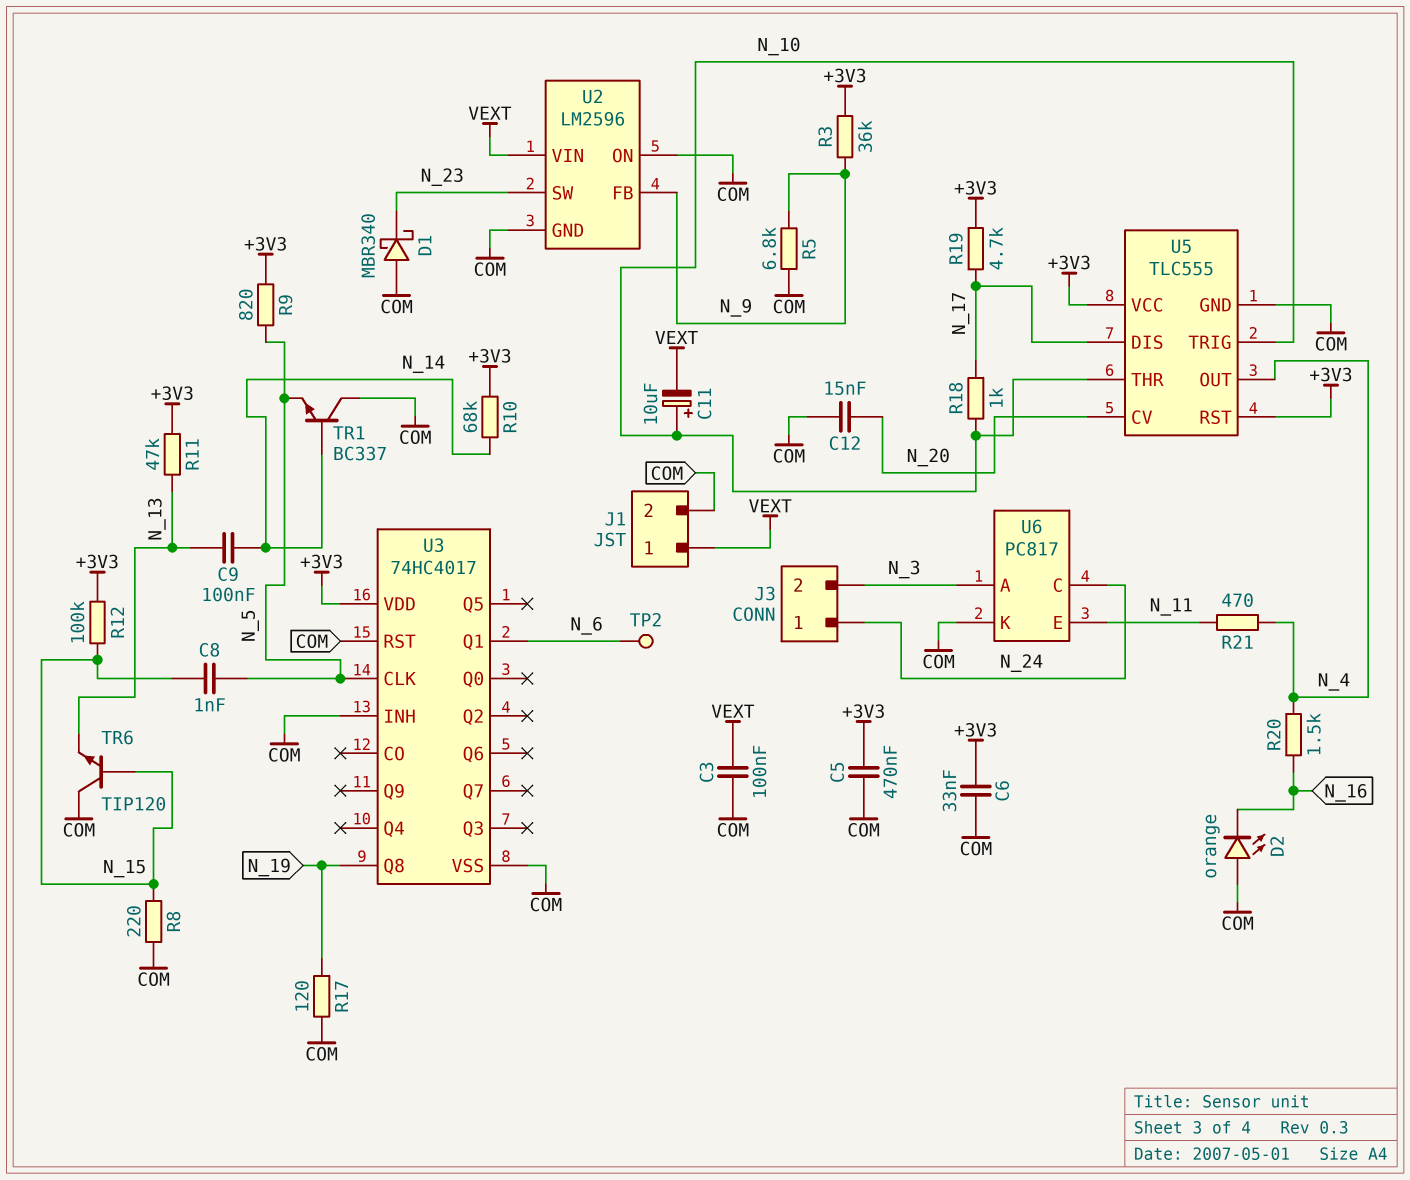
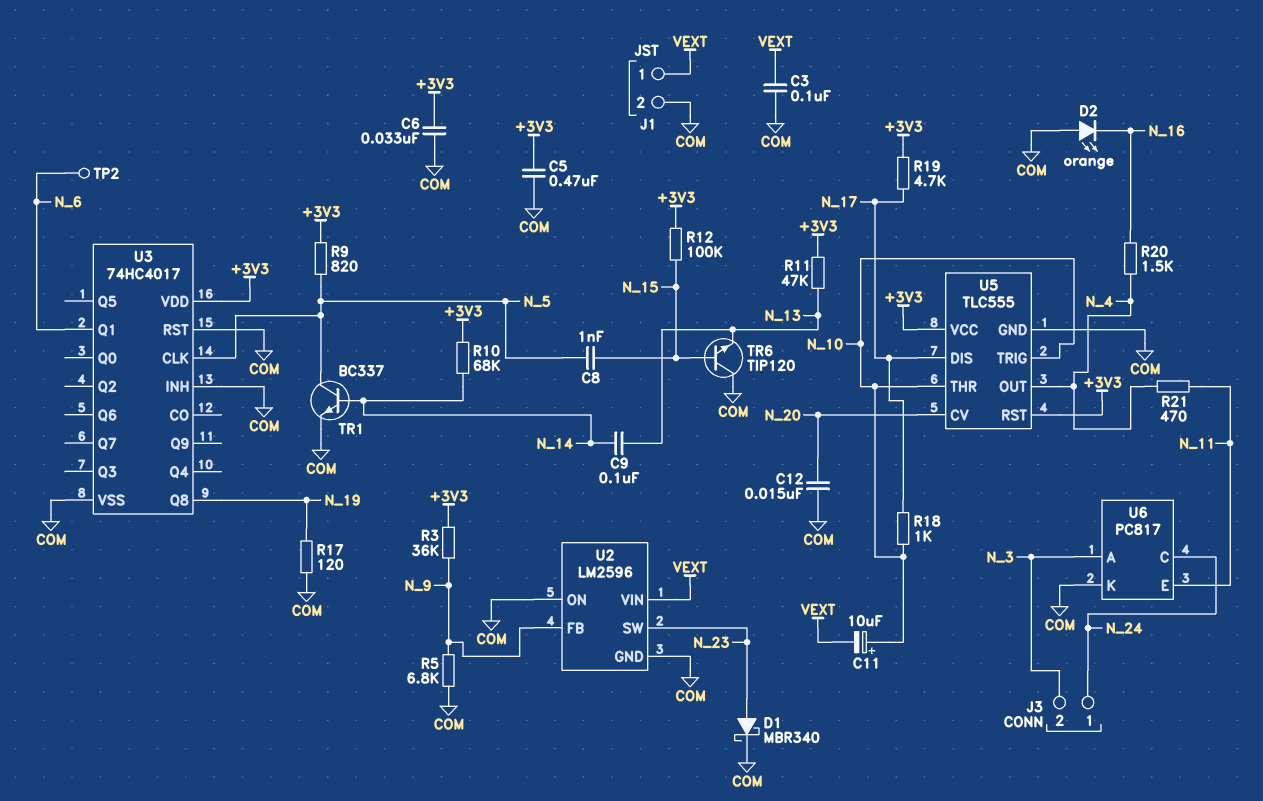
D1: schottky MBR340 (A COM, K N_23) -> schottky MBR340 (A N_23, K COM)
R8: 220 (COM, N_15) -> none
TR1: NPN BC337 (B N_14, C COM, E N_5) -> NPN BC337 (B N_14, C N_5, E COM)

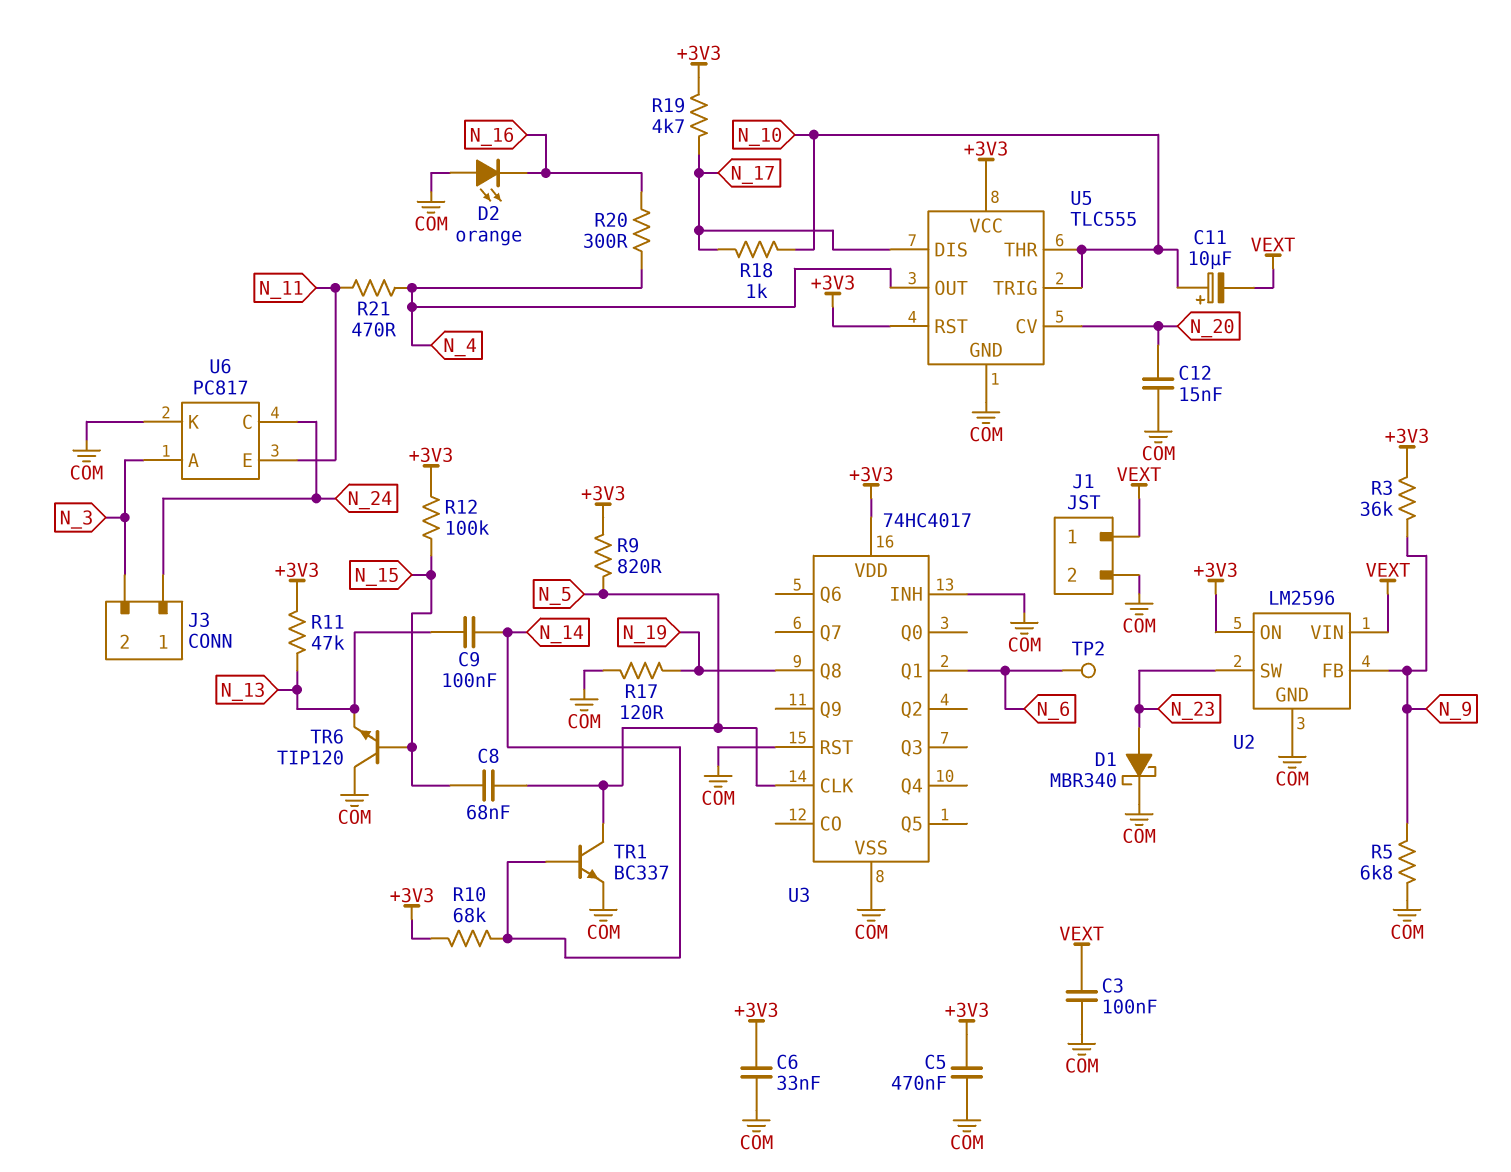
C8: 1nF (N_5, N_15) -> 68nF (N_5, N_15)
R20: 1.5k (N_4, N_16) -> 300 (N_4, N_16)
U2 pin ON: COM -> +3V3

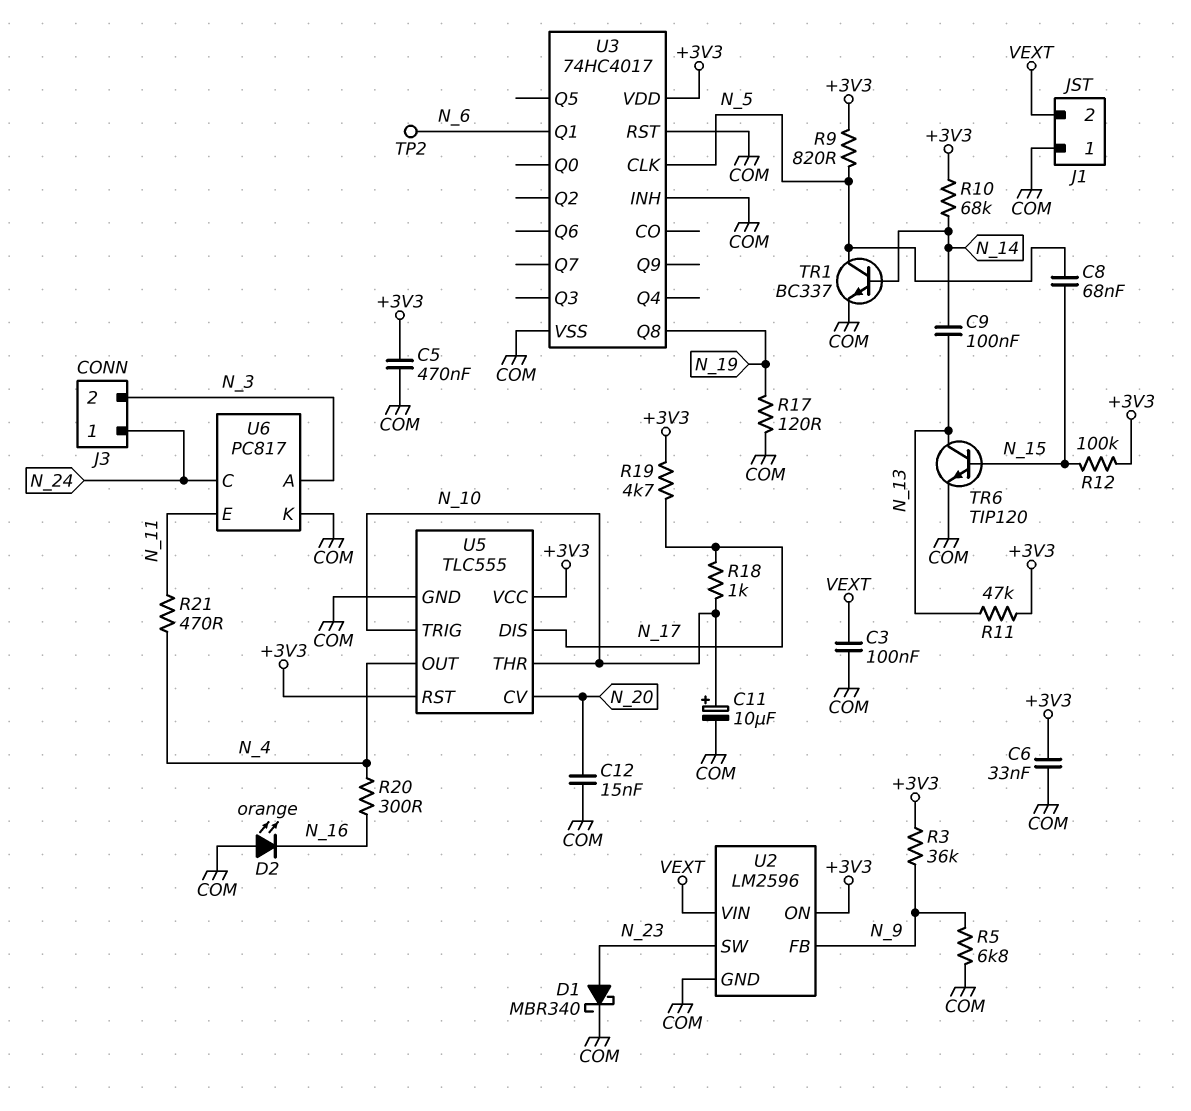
C11: 10uF (plus N_10, minus VEXT) -> 10uF (plus N_10, minus COM)
J1 pin 1: VEXT -> COM
J1 pin 2: COM -> VEXT
TR6: NPN TIP120 (B N_15, C COM, E N_13) -> NPN TIP120 (B N_15, C N_13, E COM)

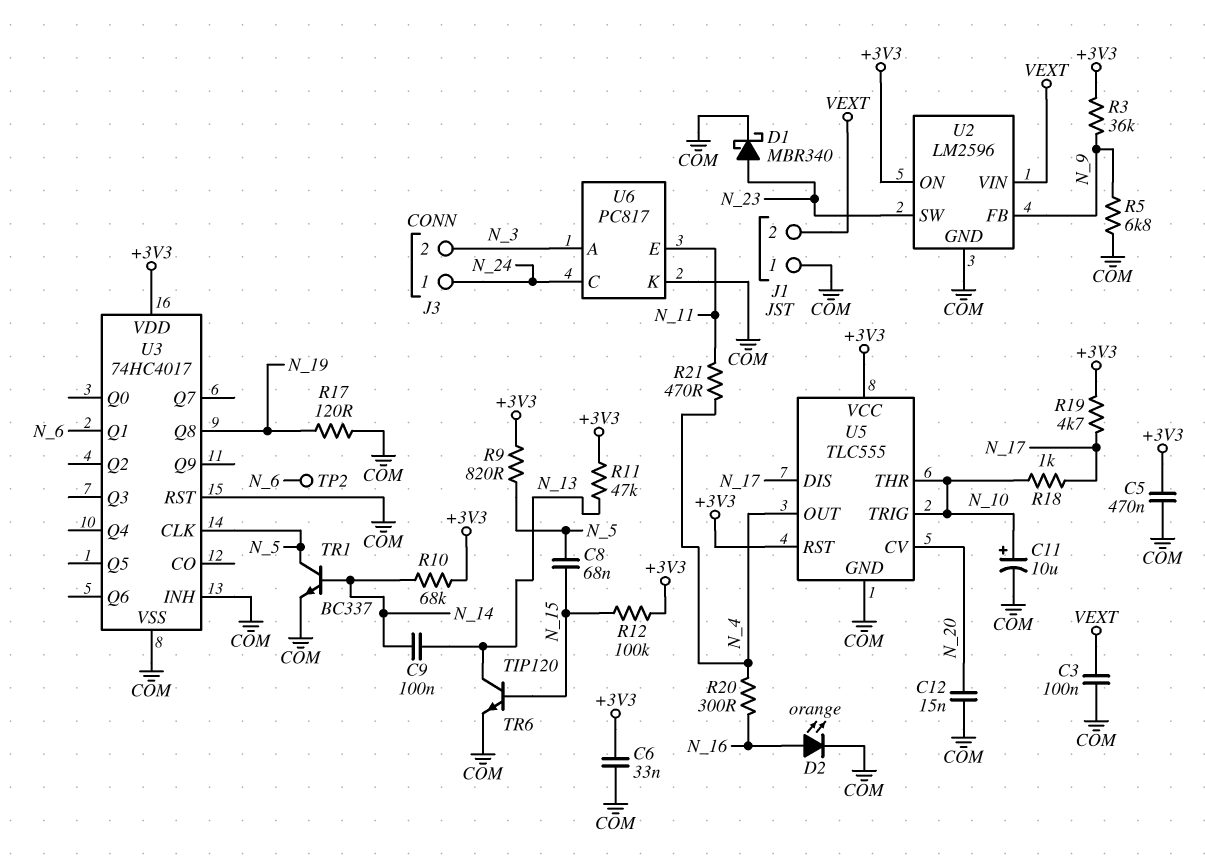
D2: LED orange (A COM, K N_16) -> LED orange (A N_16, K COM)

